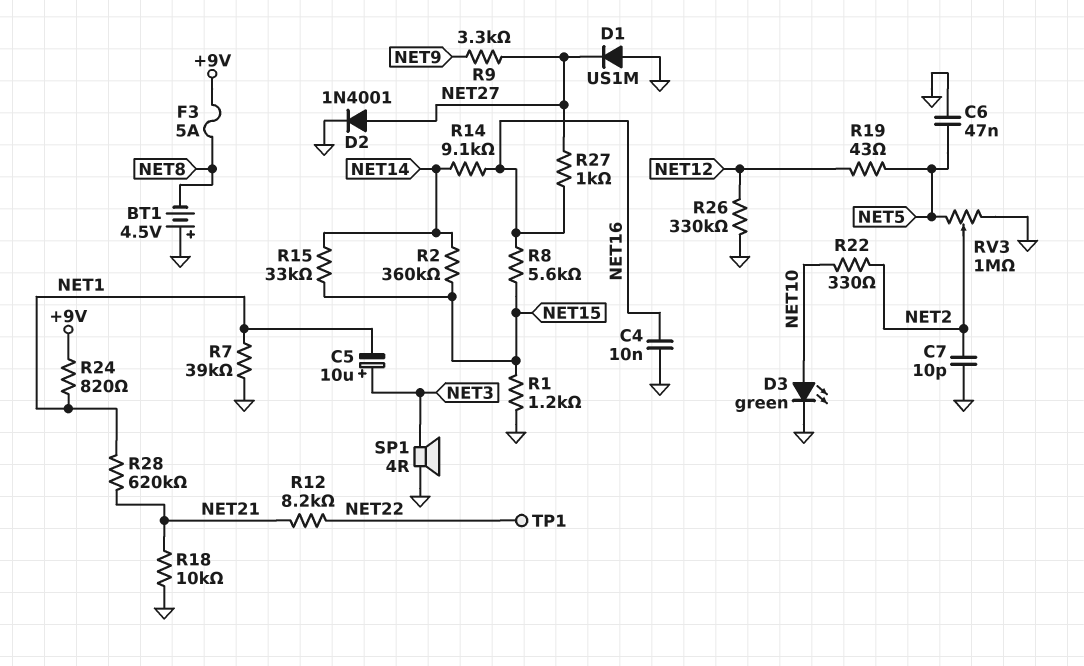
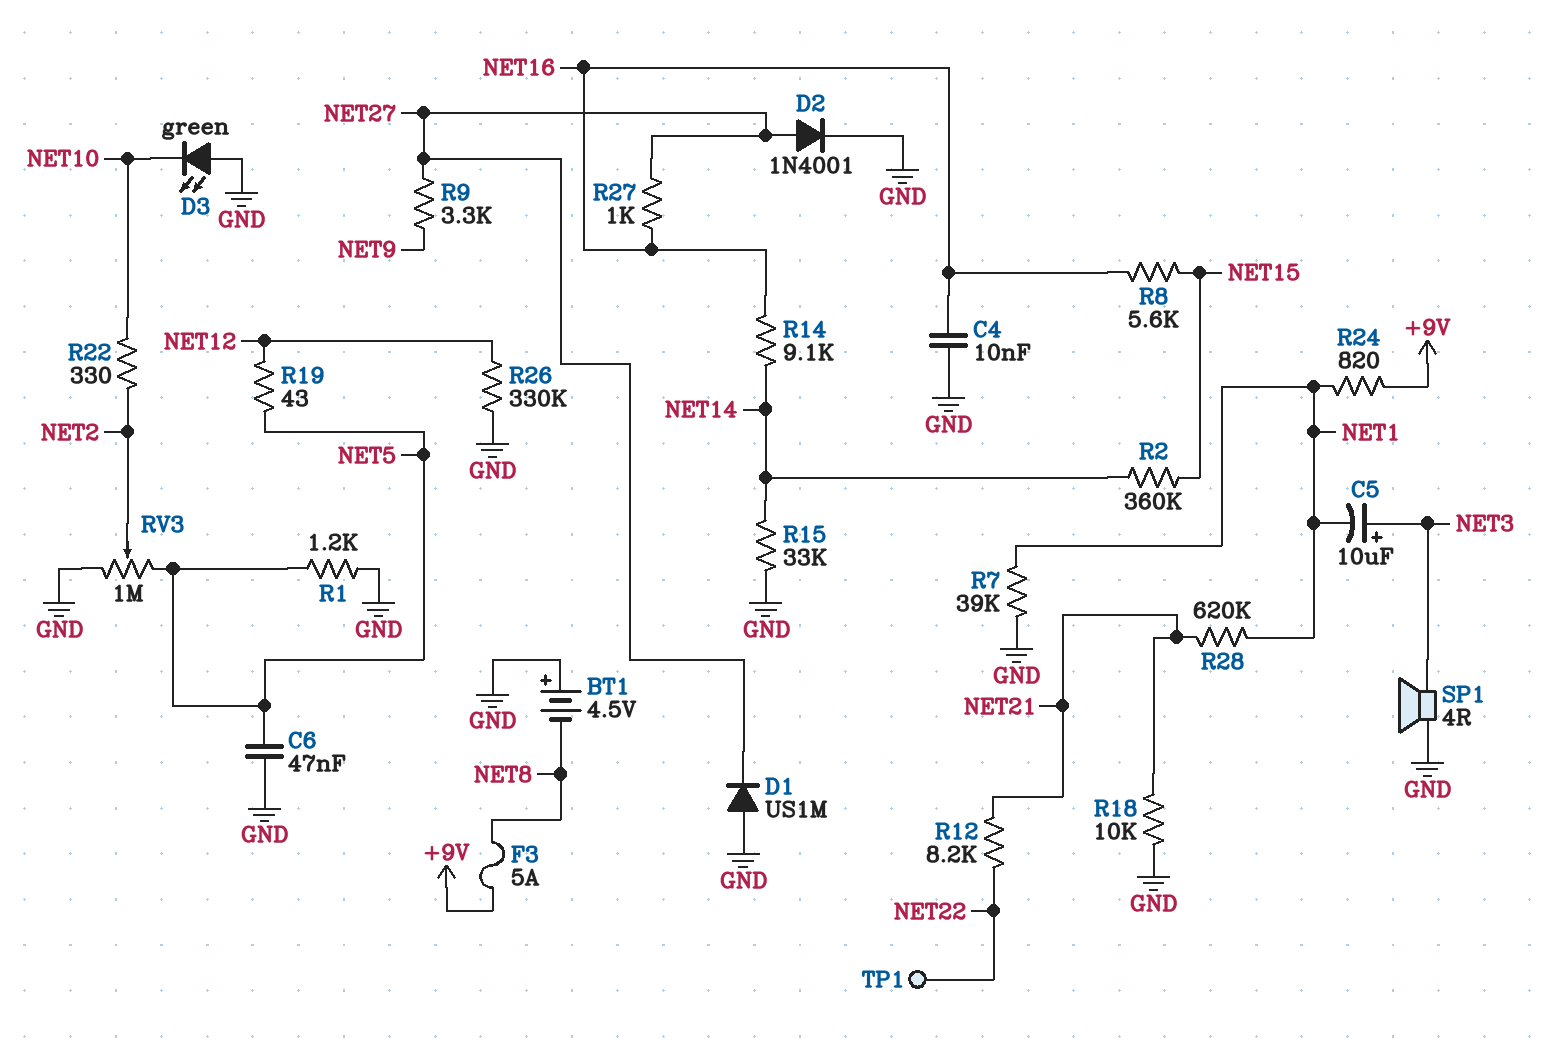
C7: 10pF (GND, NET2) -> none
D3: LED green (A NET10, K GND) -> LED green (A GND, K NET10)
R1: 1.2k (GND, NET15) -> 1.2k (GND, NET5)
R15: 33k (NET14, NET15) -> 33k (GND, NET14)

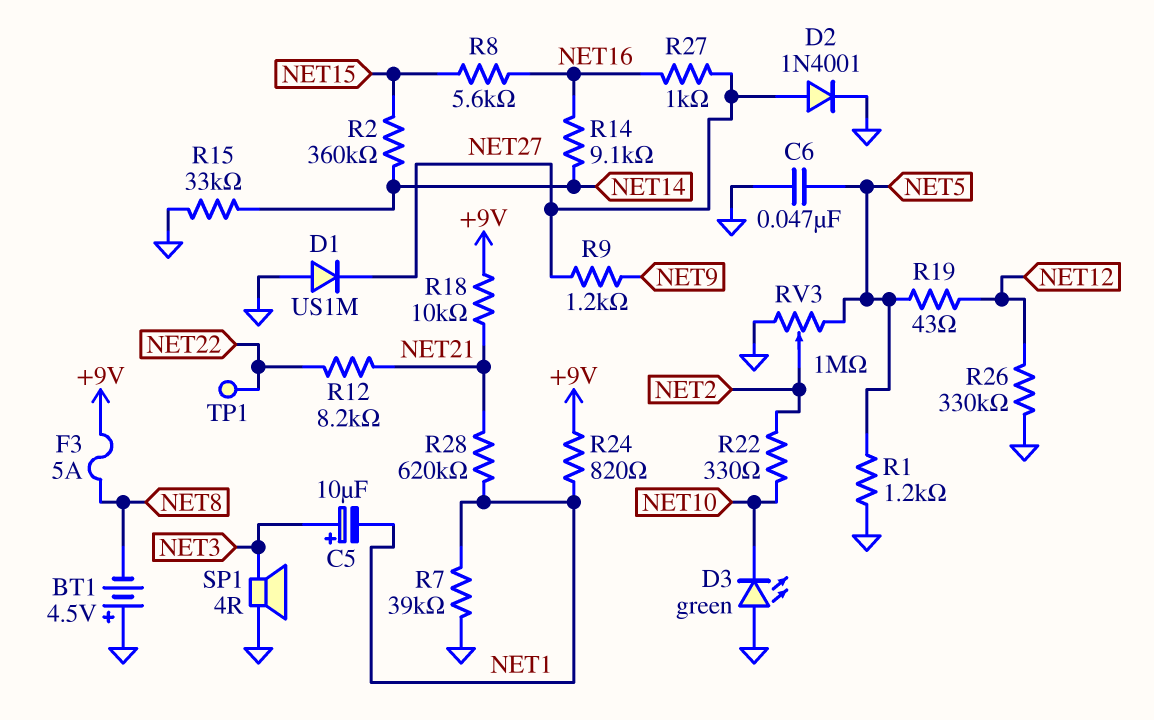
C4: 10nF (GND, NET16) -> none
R9: 3.3k (NET9, NET27) -> 1.2k (NET9, NET27)
R18: 10k (GND, NET21) -> 10k (+9V, NET21)

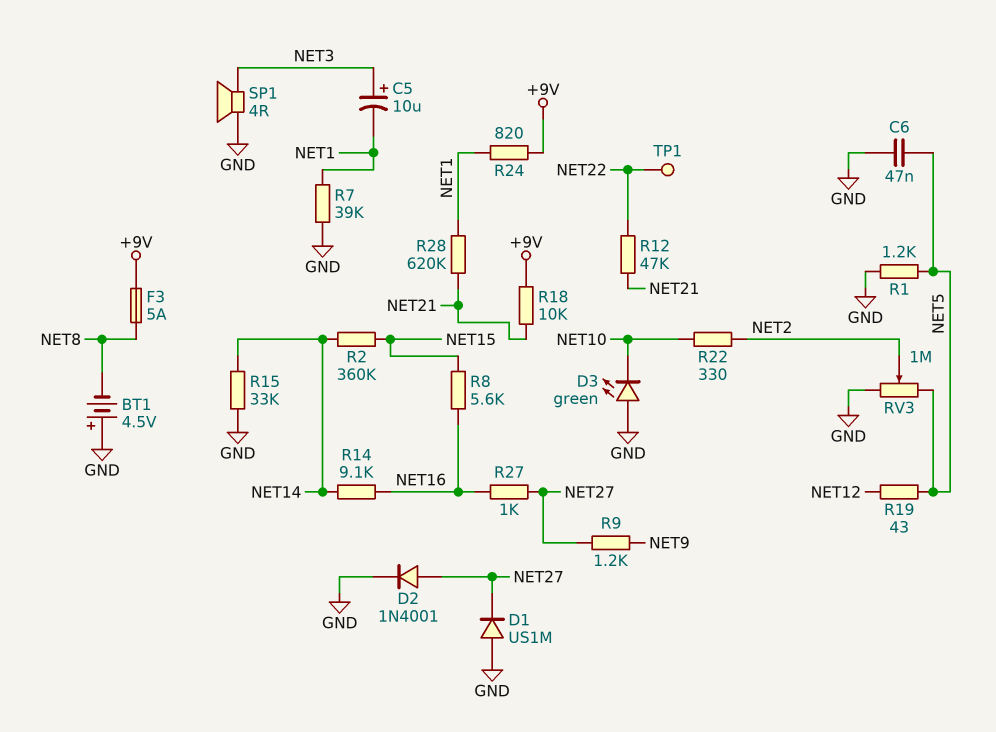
R12: 8.2k (NET21, NET22) -> 47k (NET21, NET22)
R26: 330k (GND, NET12) -> none

